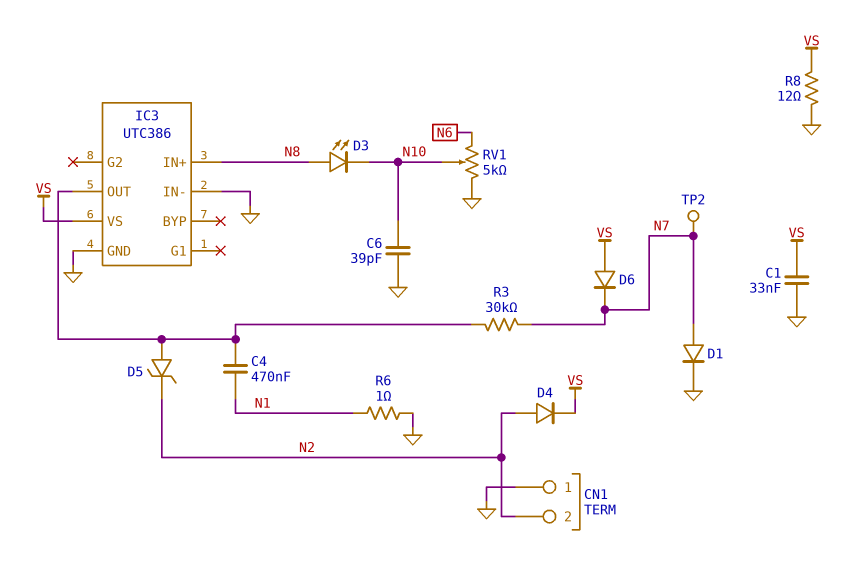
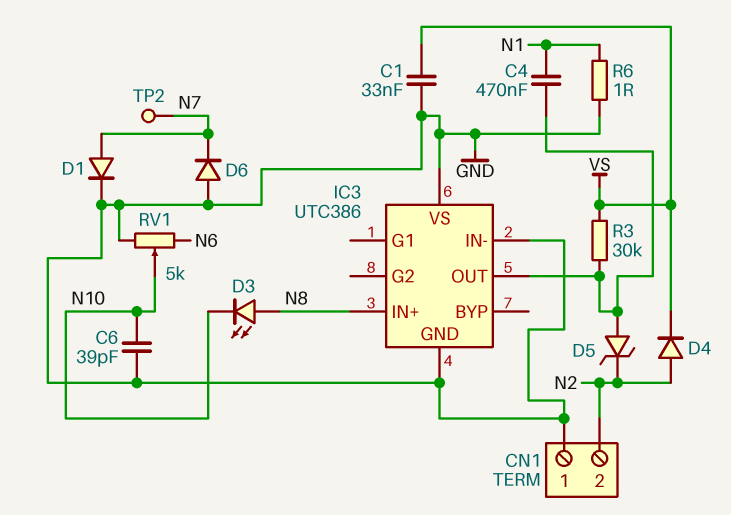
D6: diode (A VS, K N7) -> diode (A GND, K N7)
IC3 pin VS: VS -> GND
R3: 30k (IC3/OUT, N7) -> 30k (IC3/OUT, VS)
R8: 12 (GND, VS) -> none

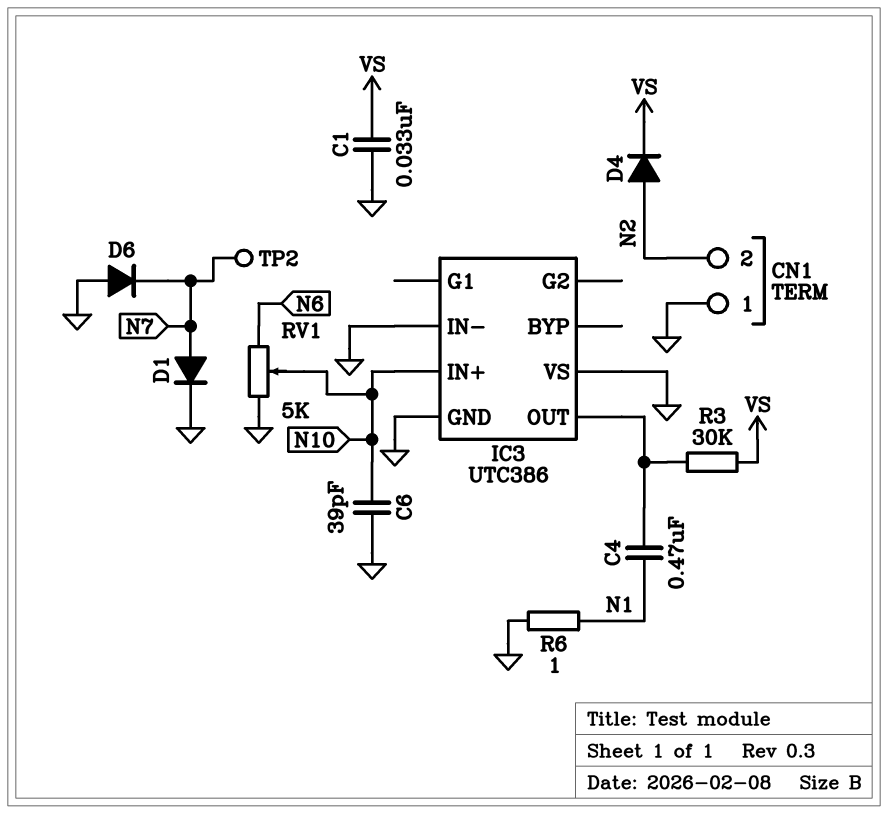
D3: LED (A N8, K N10) -> none
D5: zener (A IC3/OUT, K N2) -> none
IC3 pin IN+: N8 -> N10

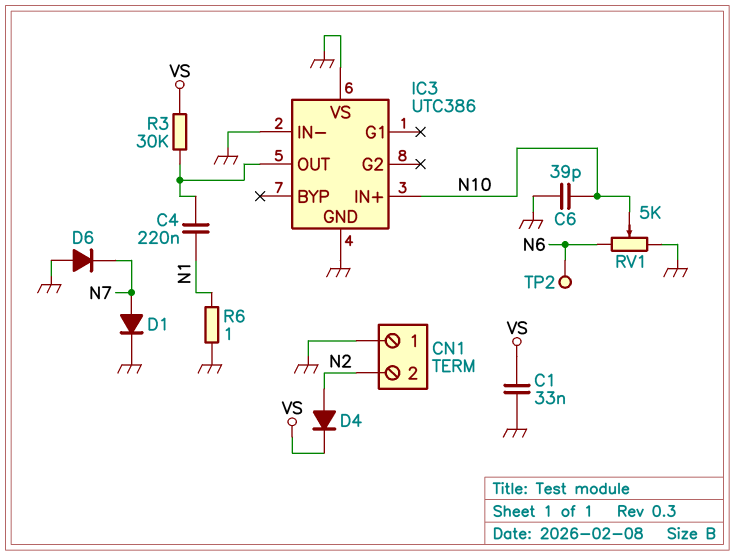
C4: 470nF (IC3/OUT, N1) -> 220nF (IC3/OUT, N1)
TP2: test point (N7) -> test point (N6)

